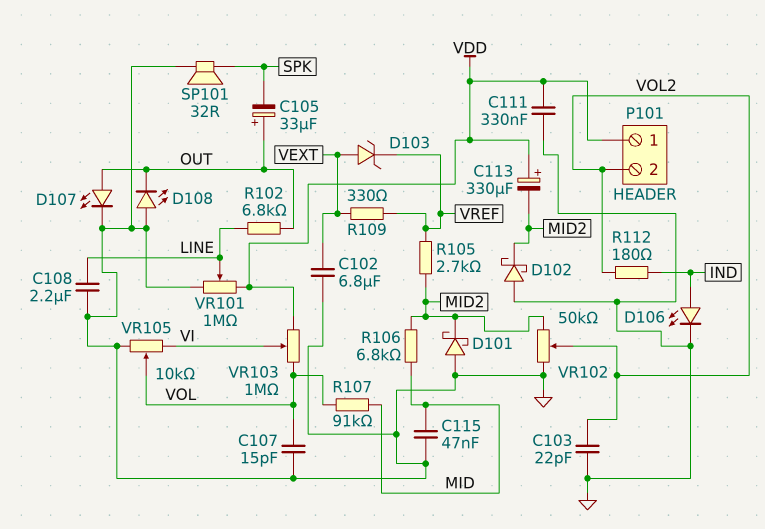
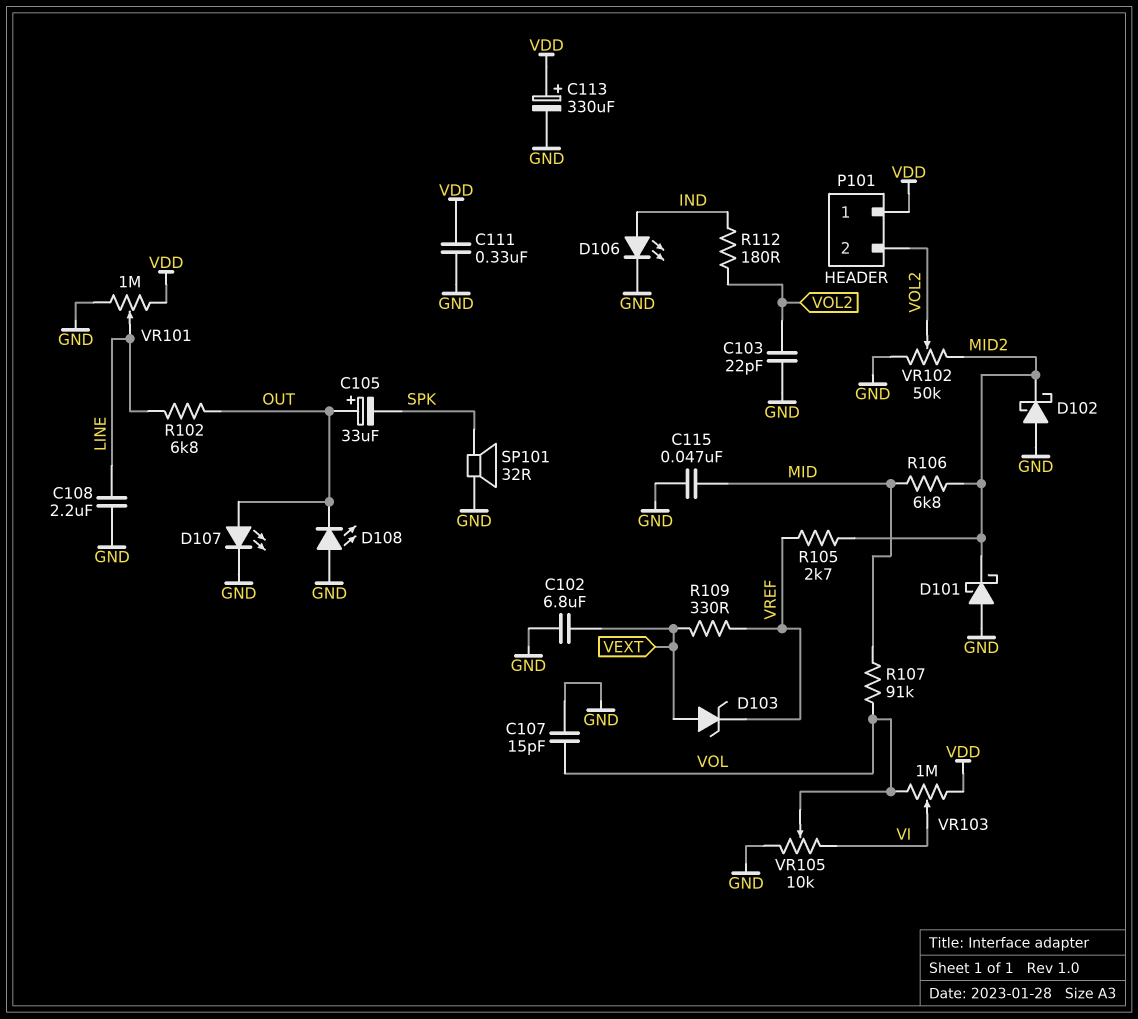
C113: 330uF (plus VDD, minus MID2) -> 330uF (plus VDD, minus GND)

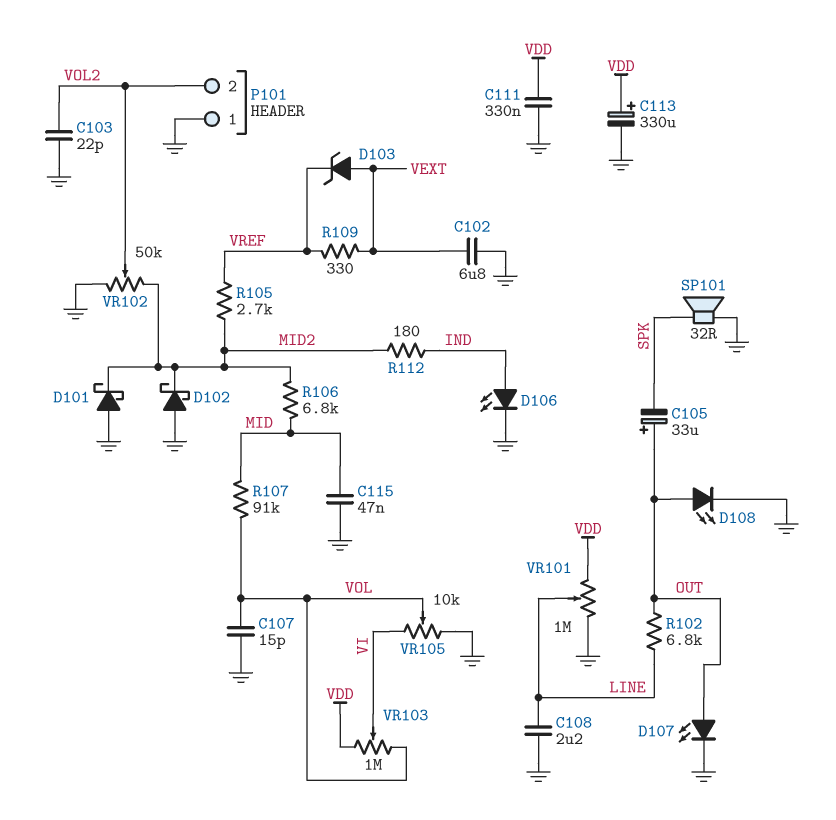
D108: LED (A GND, K OUT) -> LED (A OUT, K GND)
P101 pin 1: VDD -> GND
R112: 180 (IND, VOL2) -> 180 (IND, MID2)

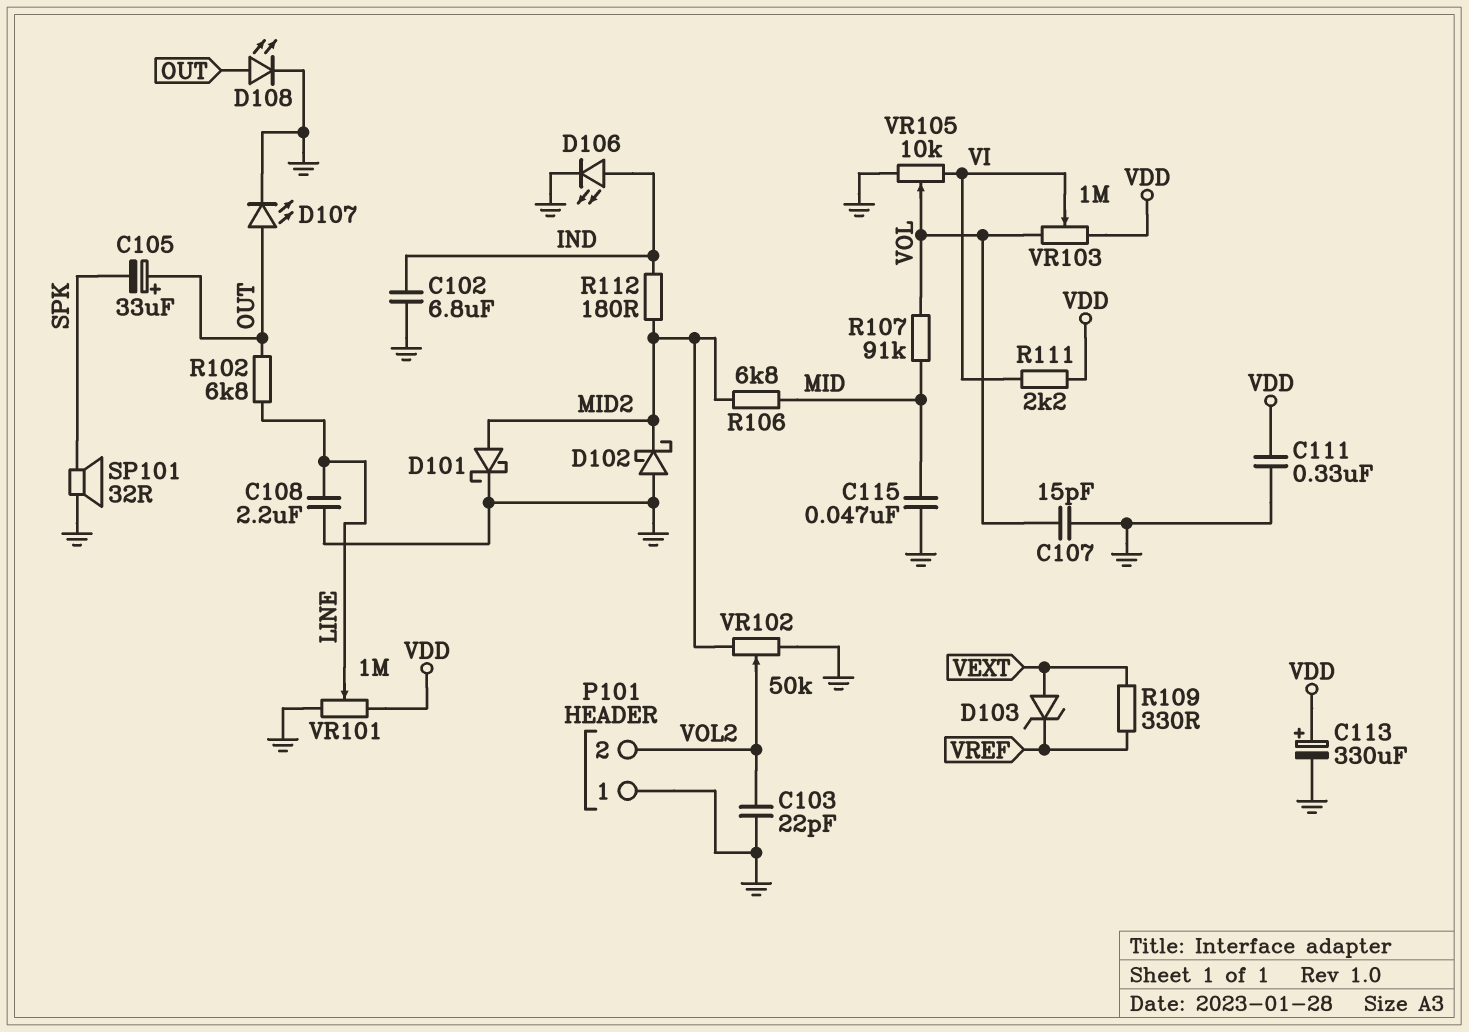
C102: 6.8uF (GND, VEXT) -> 6.8uF (GND, IND)
D101: schottky (A GND, K MID2) -> schottky (A MID2, K GND)
R105: 2.7k (MID2, VREF) -> none
R111: none -> 2.2k (VDD, VI)

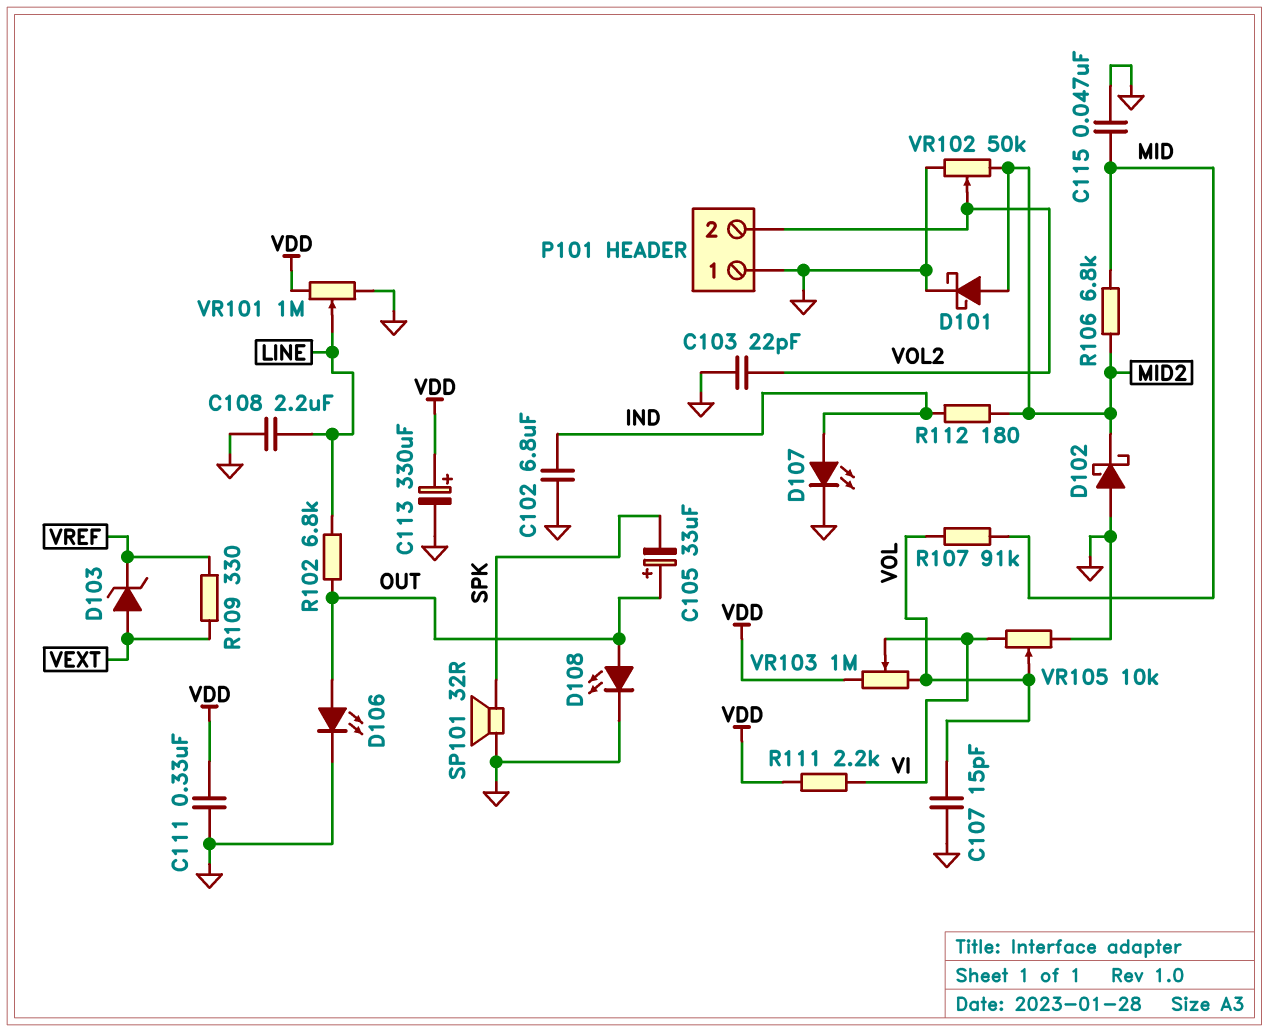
D106: LED (A IND, K GND) -> LED (A OUT, K GND)
D107: LED (A OUT, K GND) -> LED (A IND, K GND)

